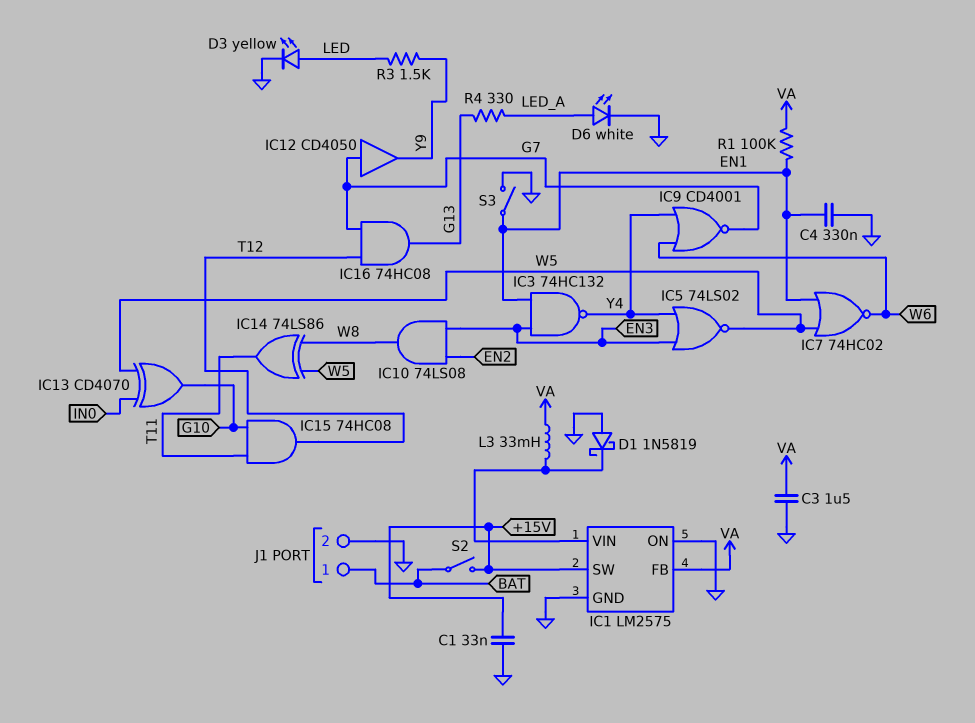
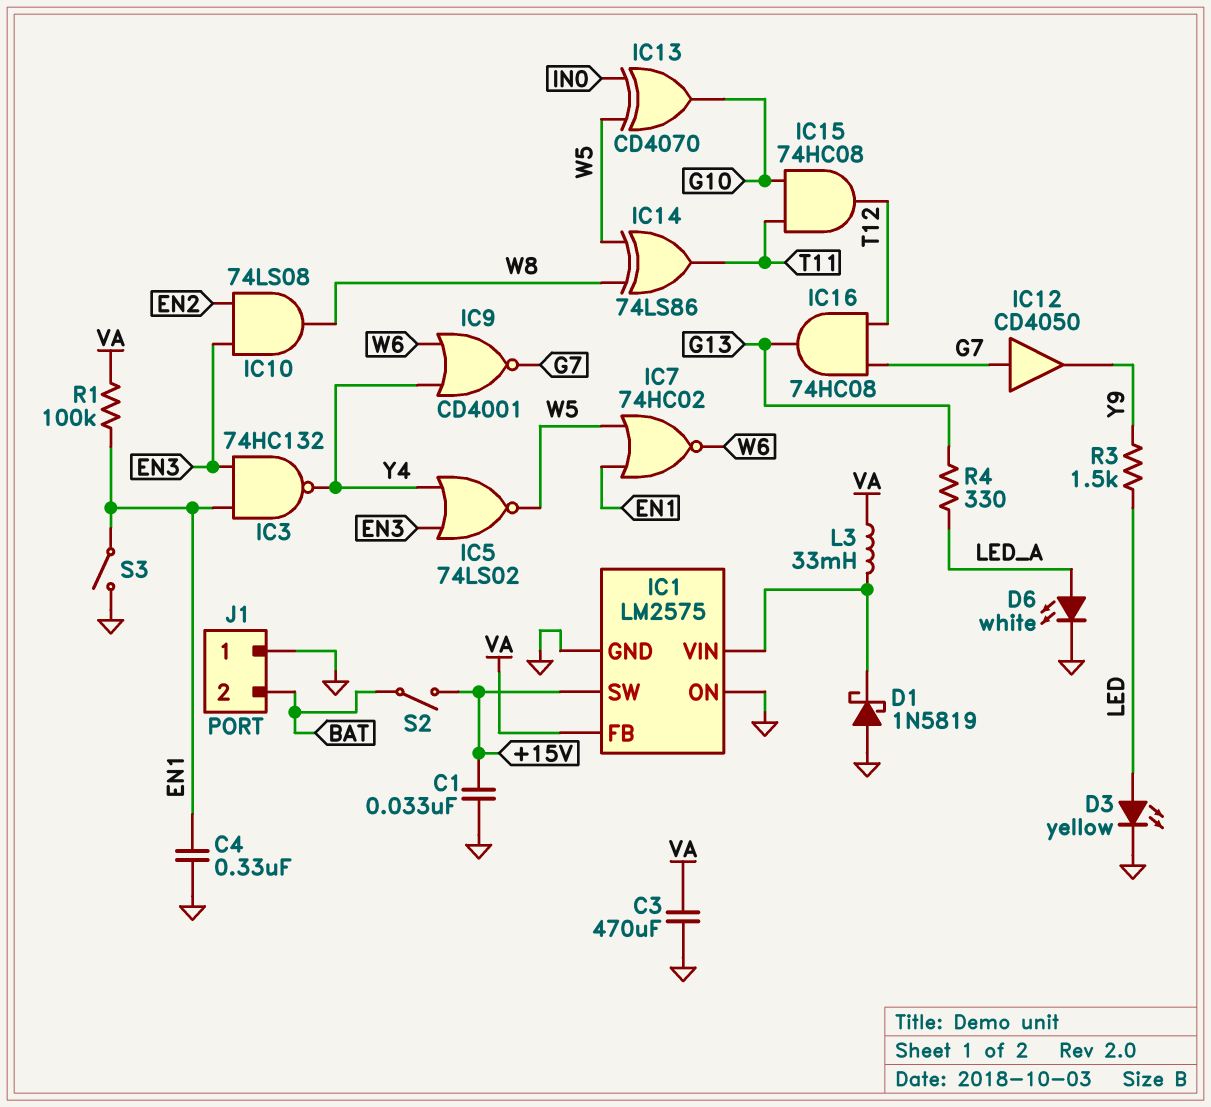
C3: 1.5uF (GND, VA) -> 470uF (GND, VA)
J1 pin 1: BAT -> GND
J1 pin 2: GND -> BAT

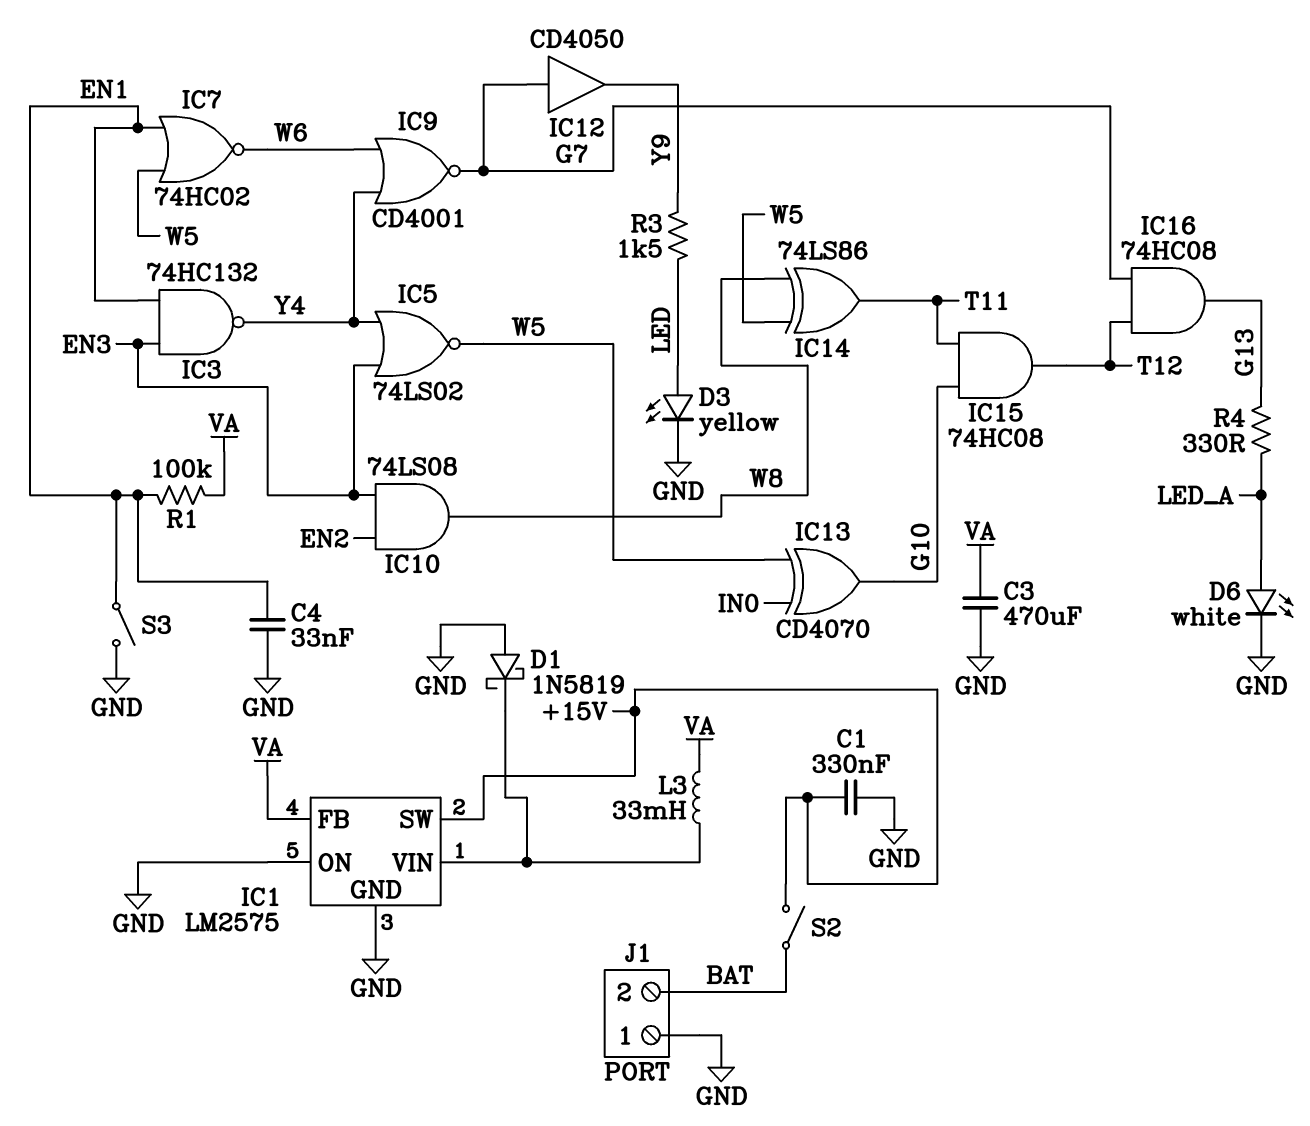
C1: 33nF (+15V, GND) -> 330nF (+15V, GND)
C4: 330nF (EN1, GND) -> 33nF (EN1, GND)

